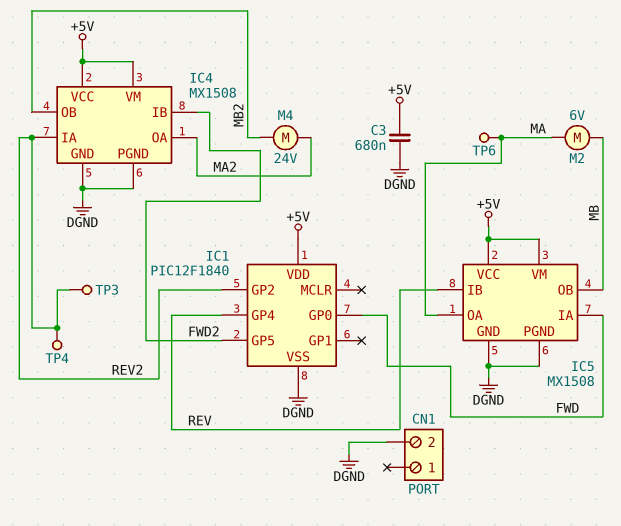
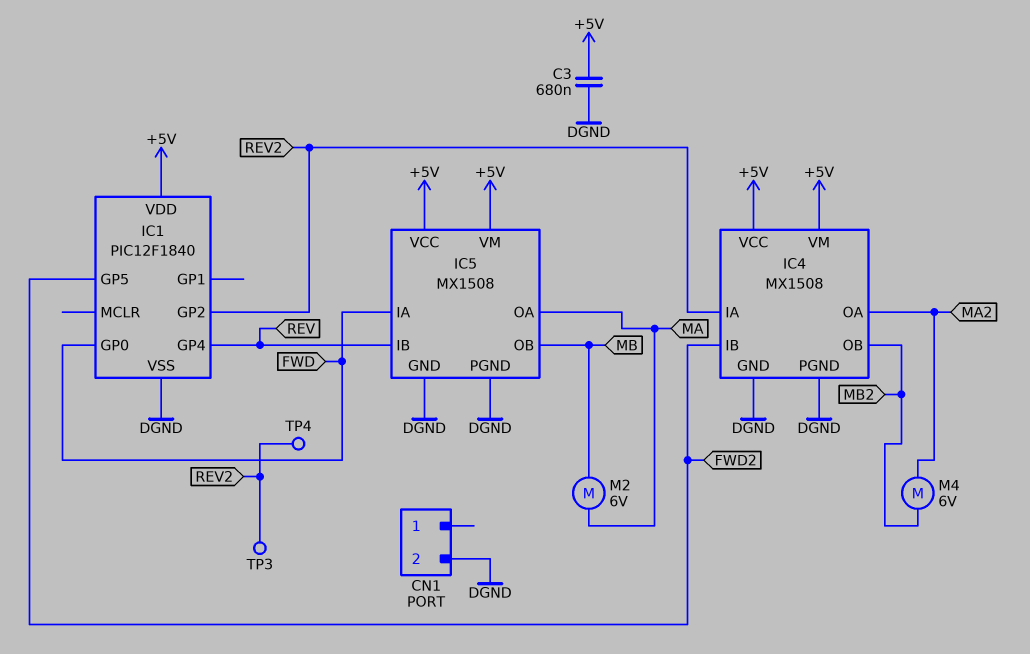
M4: motor 24V (MA2, MB2) -> motor 6V (MA2, MB2)
TP6: test point (MA) -> none

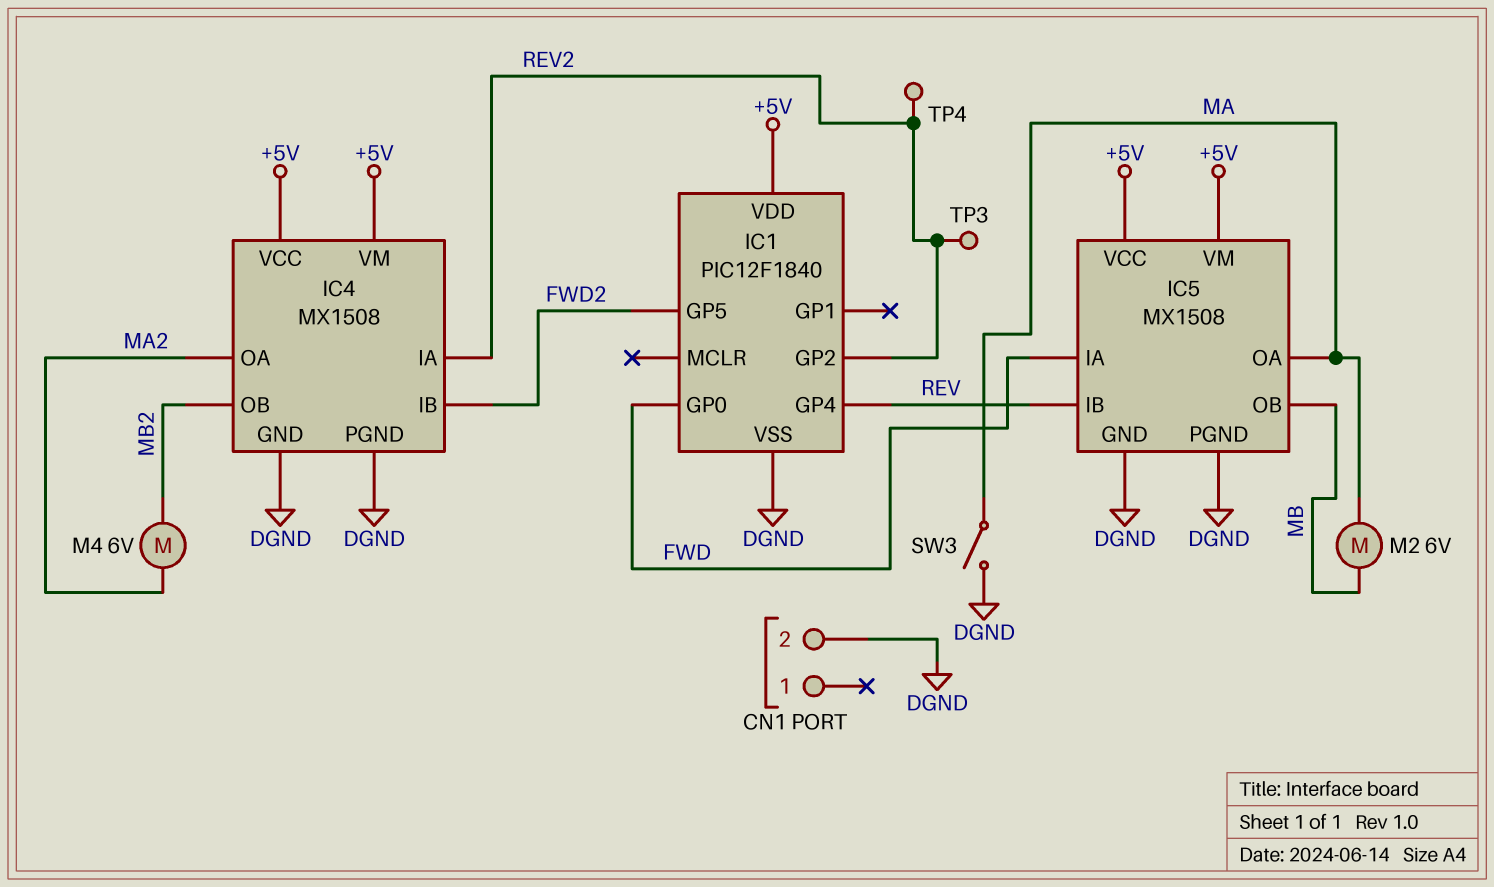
C3: 680nF (+5V, DGND) -> none
SW3: none -> switch (DGND, MA)

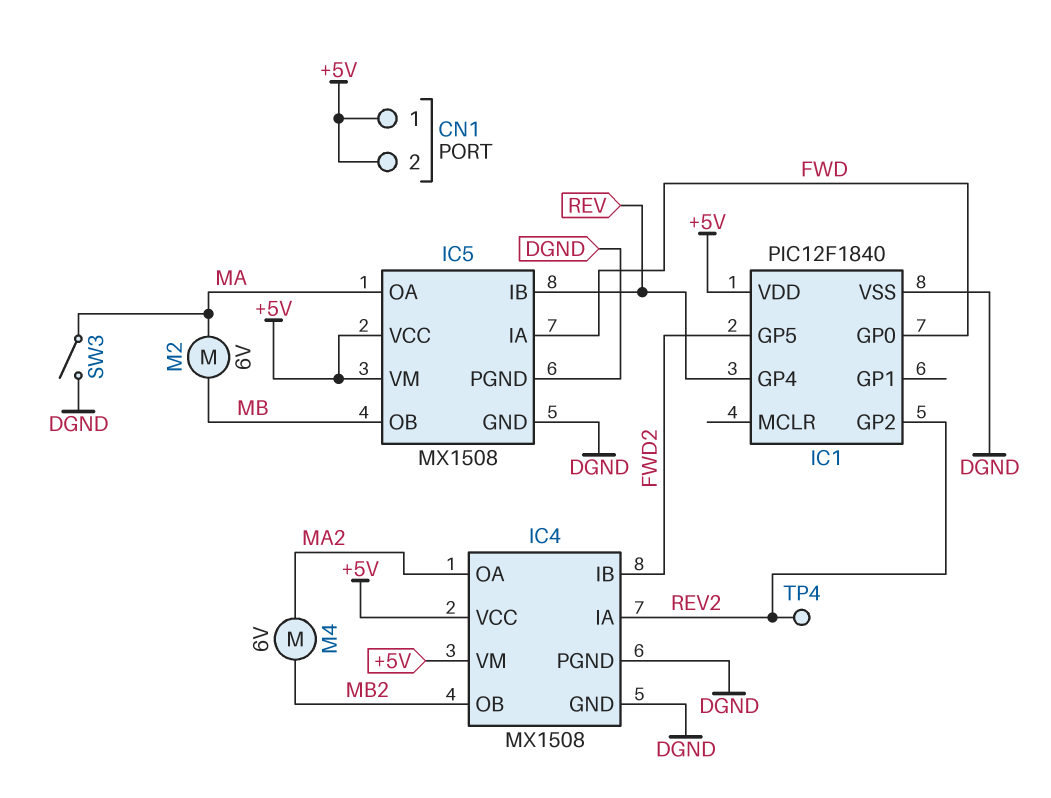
CN1 pin 1: none -> +5V
CN1 pin 2: DGND -> +5V
TP3: test point (REV2) -> none

